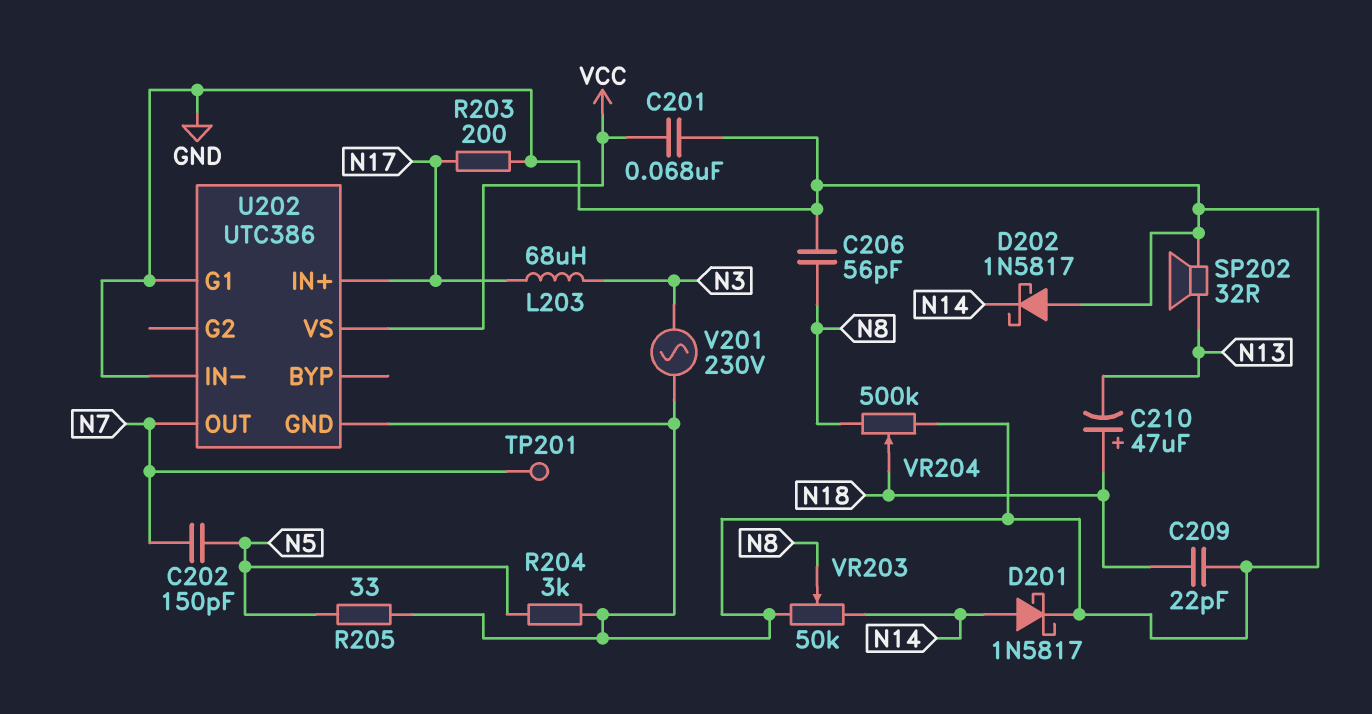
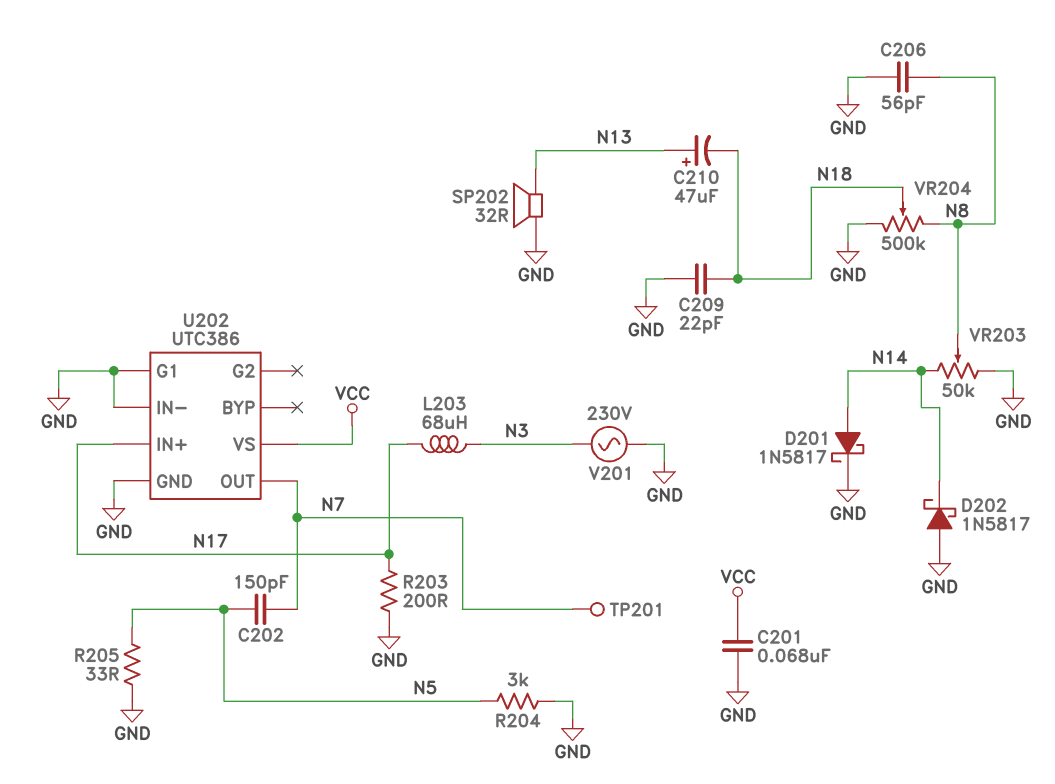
C210: 47uF (plus N18, minus N13) -> 47uF (plus N13, minus N18)

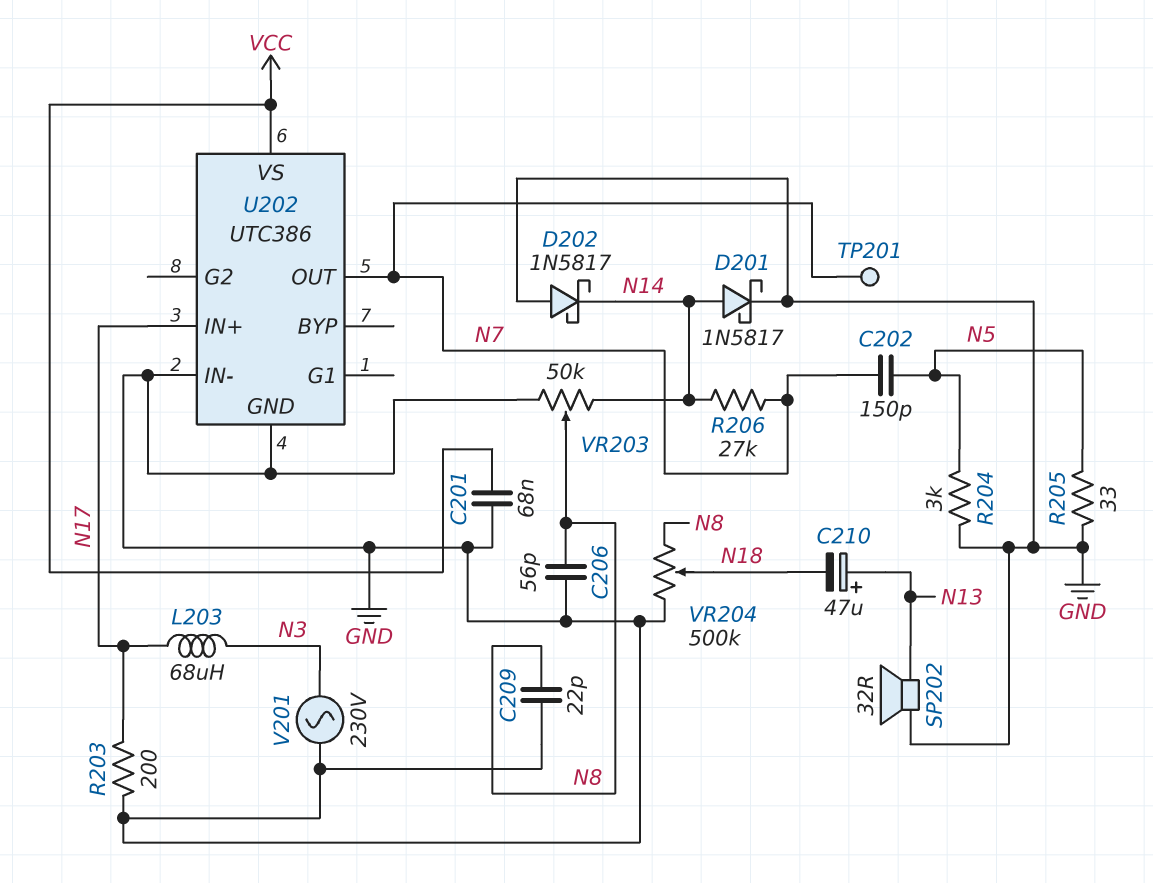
C209: 22pF (GND, N18) -> 22pF (GND, N8)
R206: none -> 27k (N7, N14)
U202 pin G1: GND -> none

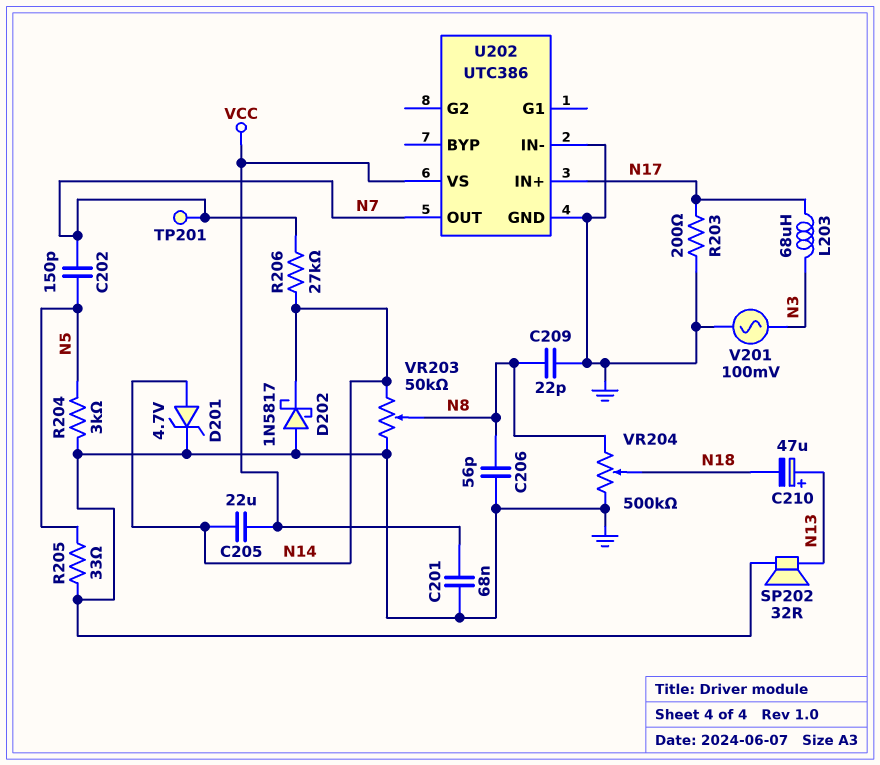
C205: none -> 22uF (N14, VCC)
D201: schottky 1N5817 (A N14, K GND) -> zener 4.7V (A N14, K GND)
V201: AC 230V (GND, N3) -> AC 100mV (GND, N3)

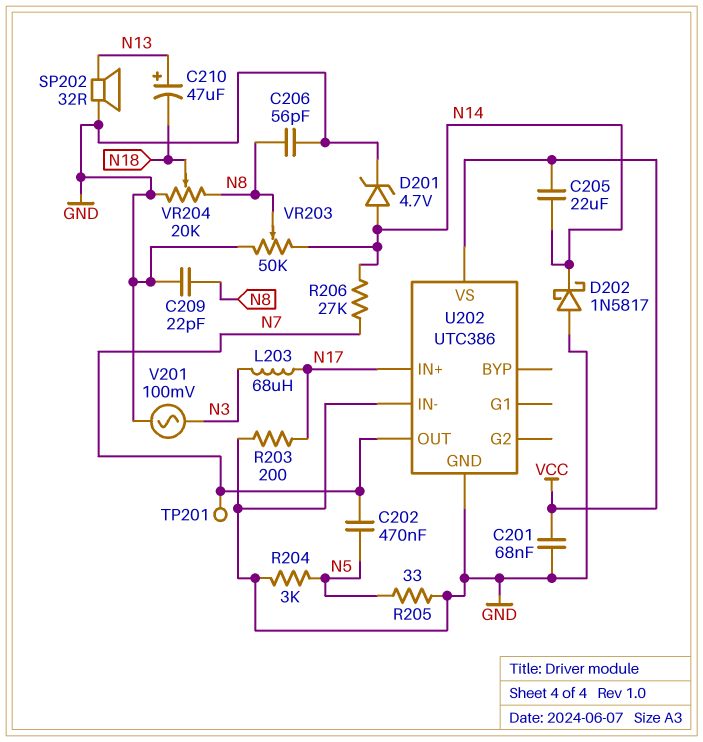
C202: 150pF (N5, N7) -> 470nF (N5, N7)
VR204: 500k (GND, N8, wiper N18) -> 20k (GND, N8, wiper N18)

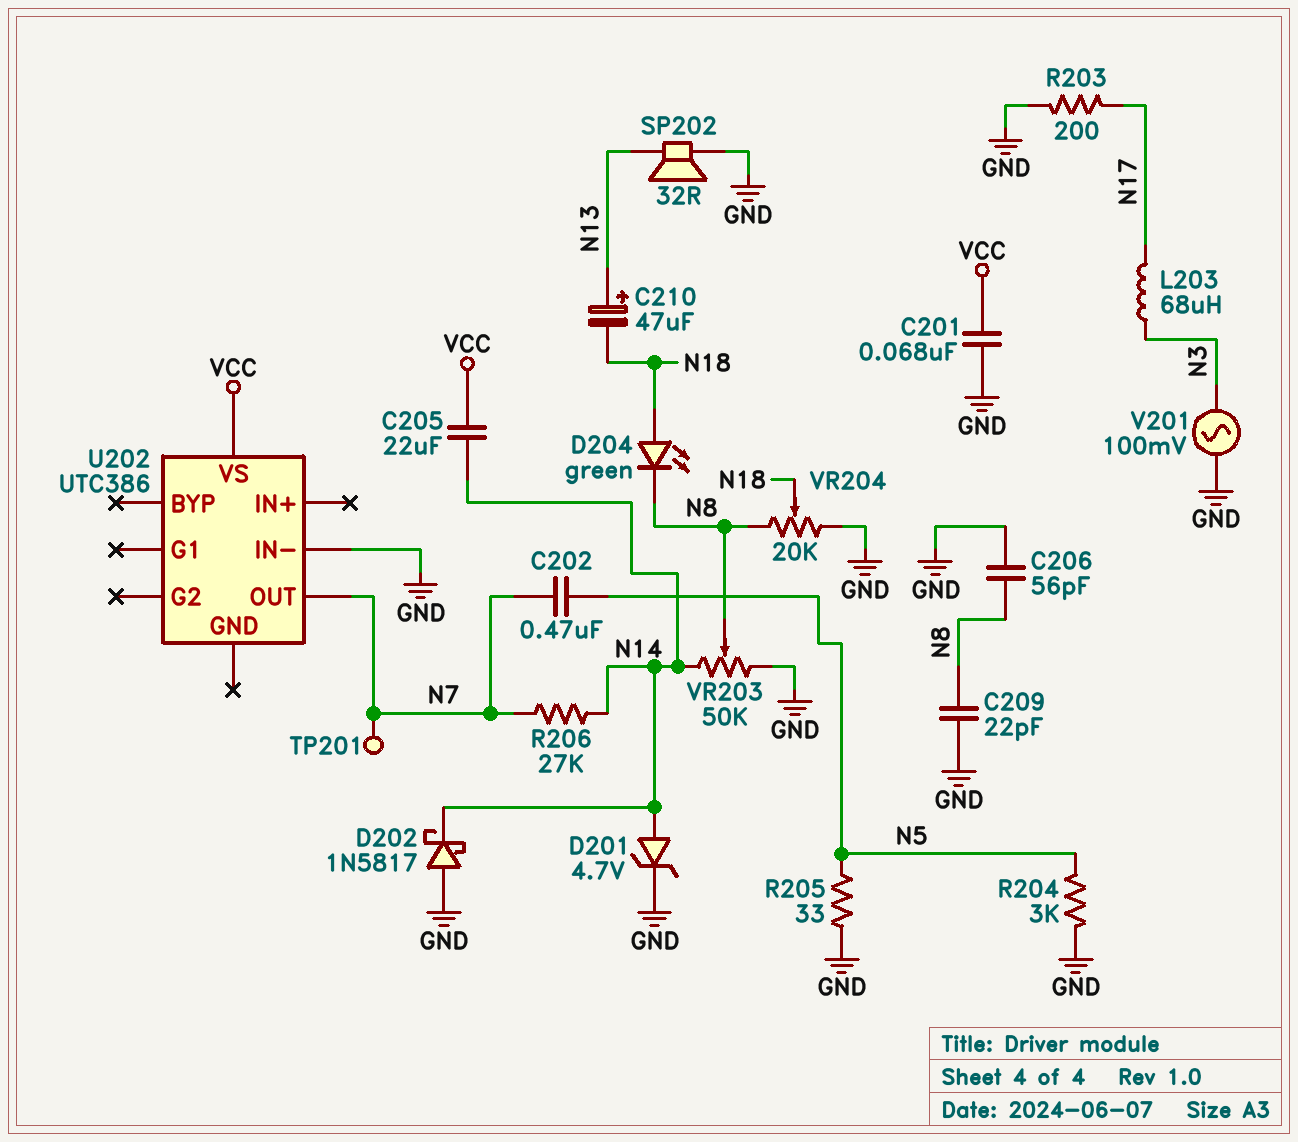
D204: none -> LED green (A N18, K N8)
U202 pin GND: GND -> none
U202 pin IN+: N17 -> none

